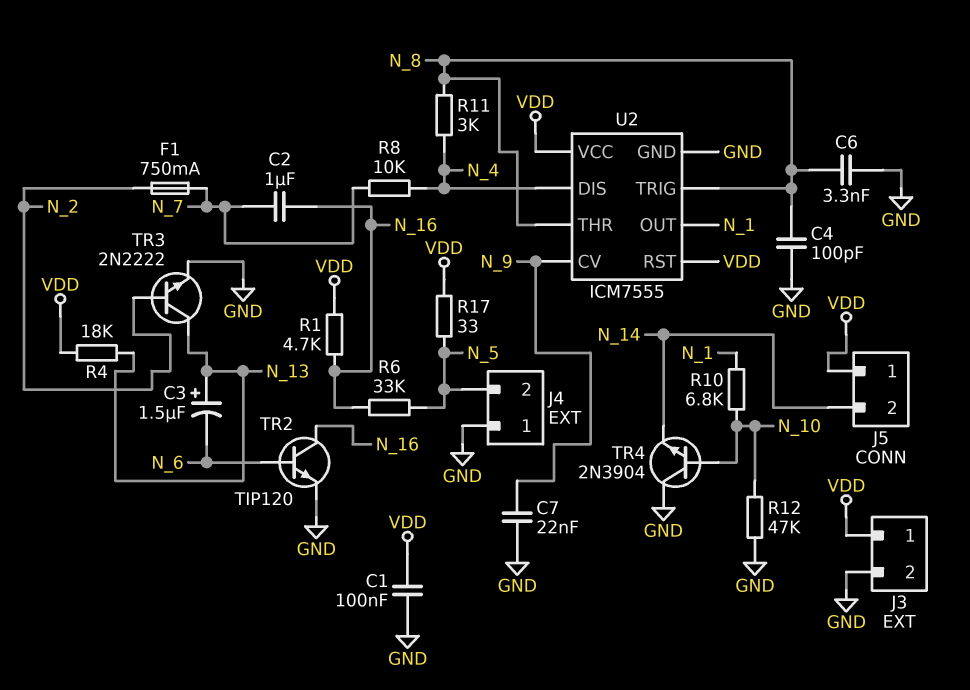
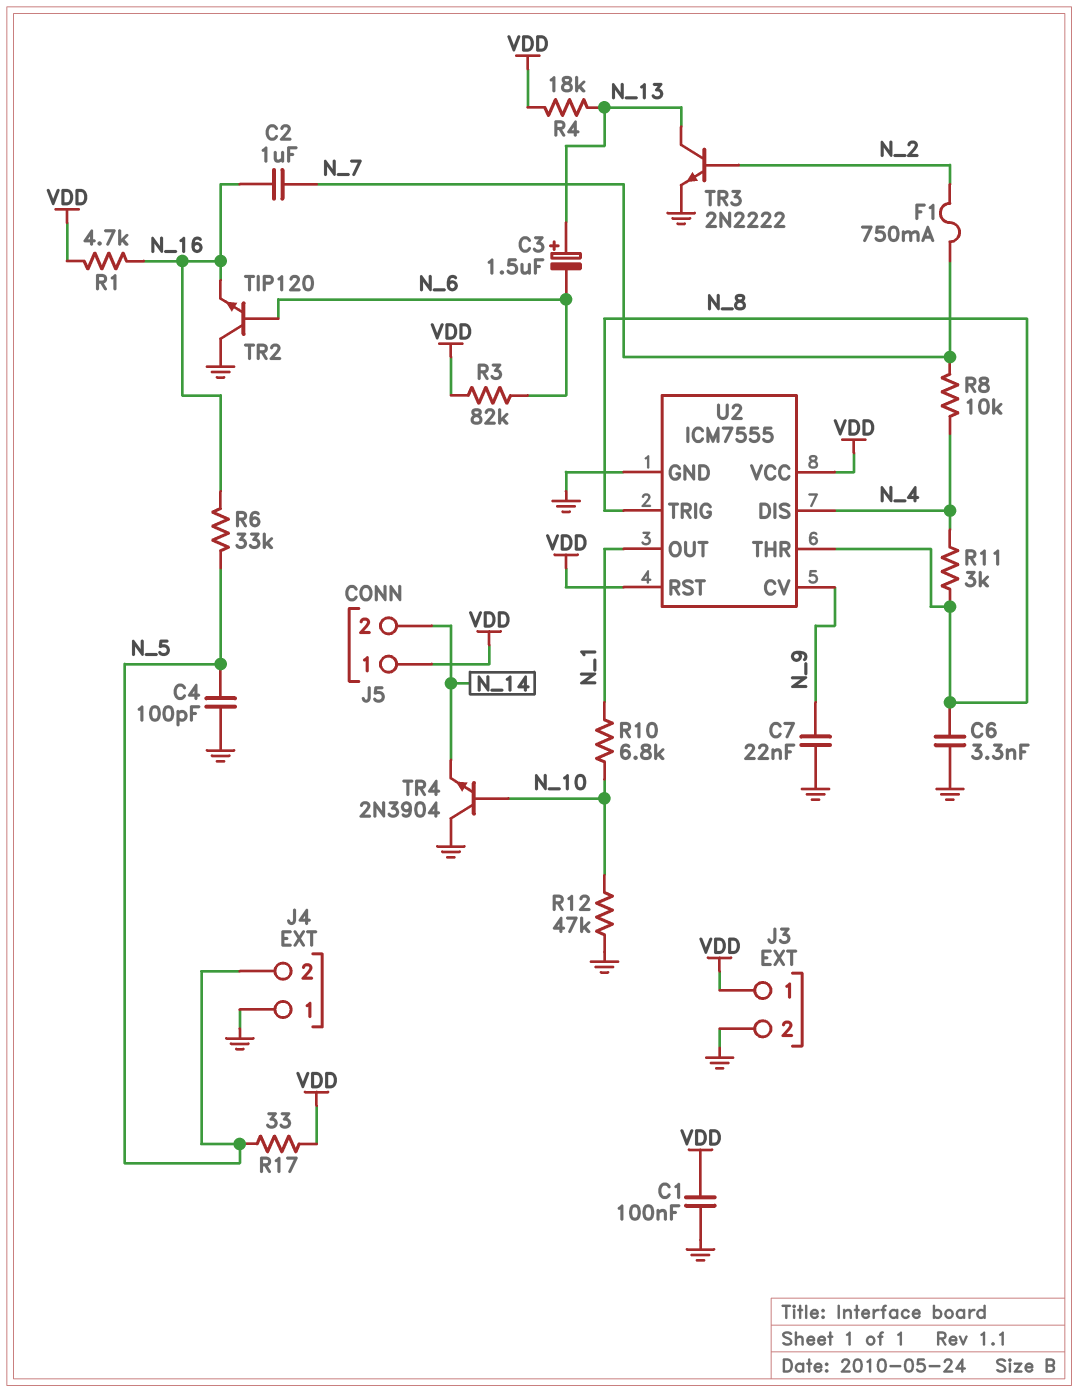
C4: 100pF (GND, N_8) -> 100pF (GND, N_5)
R3: none -> 82k (N_6, VDD)
TR2: NPN TIP120 (B N_6, C N_16, E GND) -> NPN TIP120 (B N_6, C GND, E N_16)

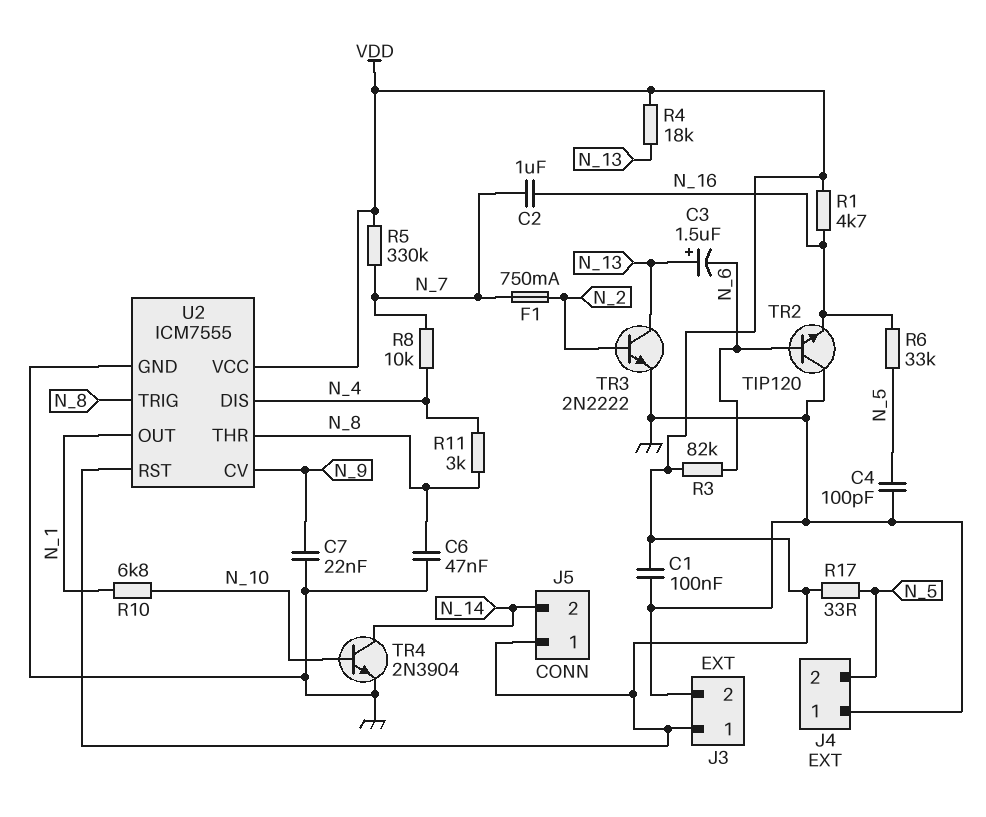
C6: 3.3nF (GND, N_8) -> 47nF (GND, N_8)
R5: none -> 330k (N_7, VDD)
R12: 47k (GND, N_10) -> none
TR4: NPN 2N3904 (B N_10, C GND, E N_14) -> NPN 2N3904 (B N_10, C N_14, E GND)

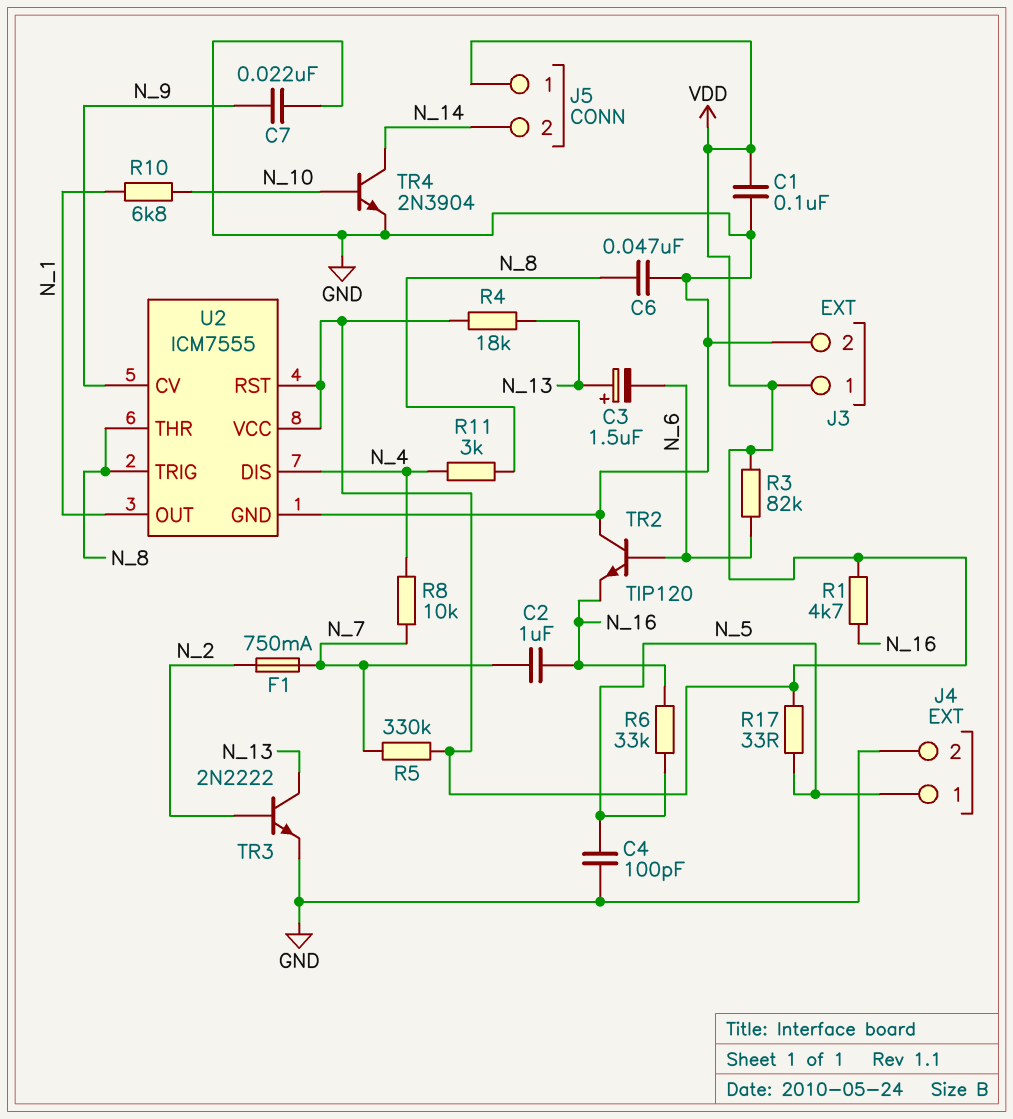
J4 pin 1: GND -> N_5
J4 pin 2: N_5 -> GND

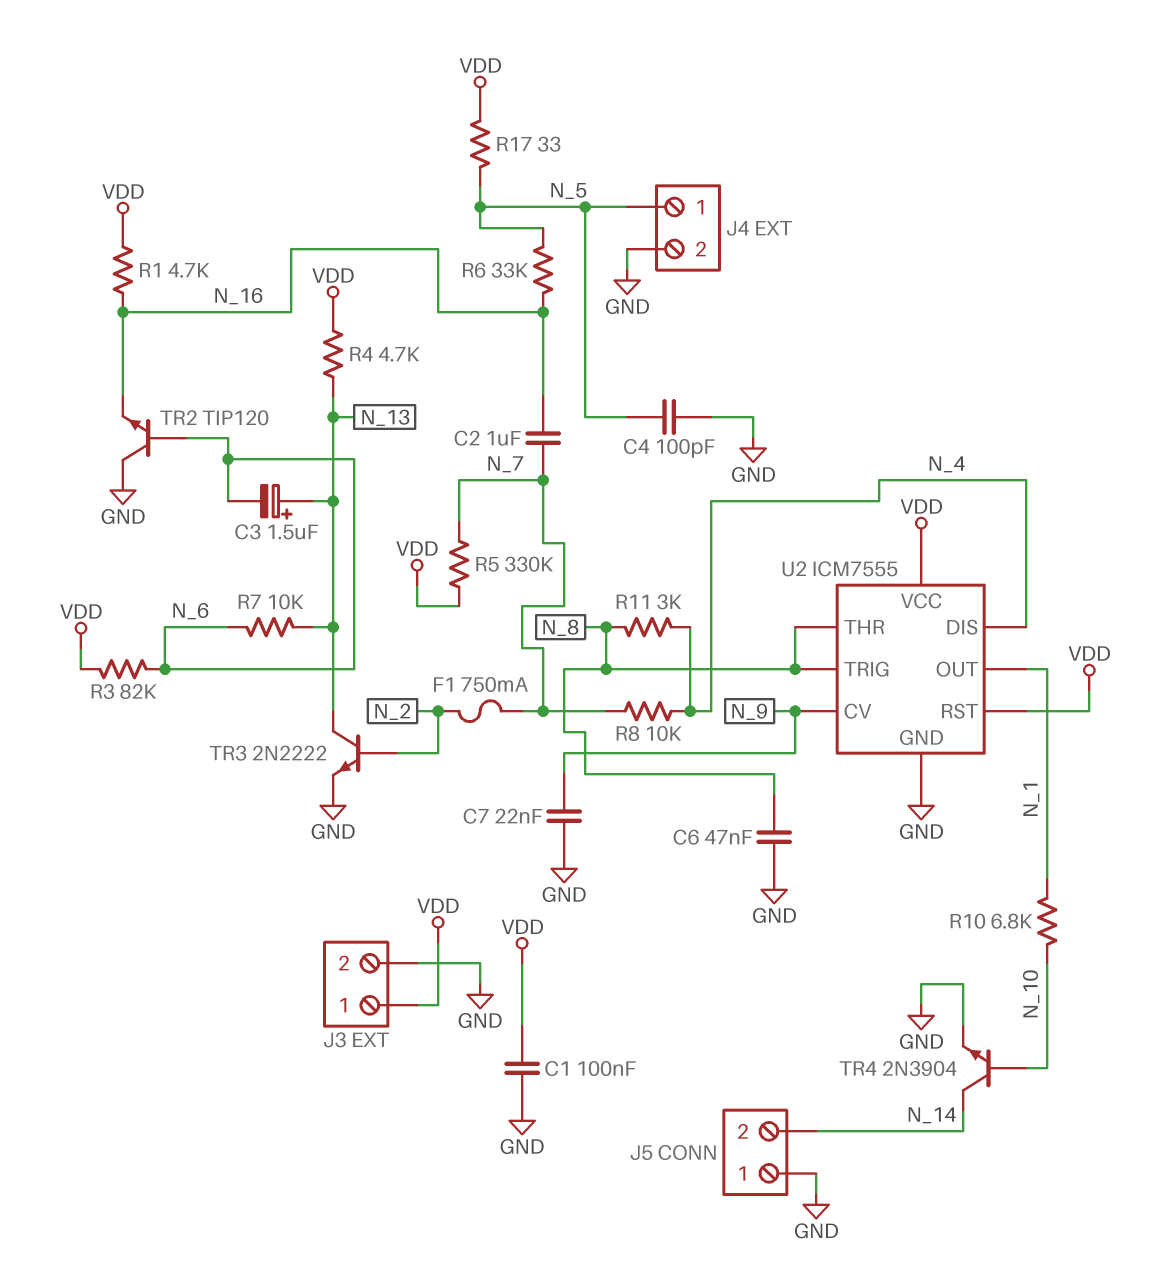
J5 pin 1: VDD -> GND
R4: 18k (N_13, VDD) -> 4.7k (N_13, VDD)
R7: none -> 10k (N_6, N_13)

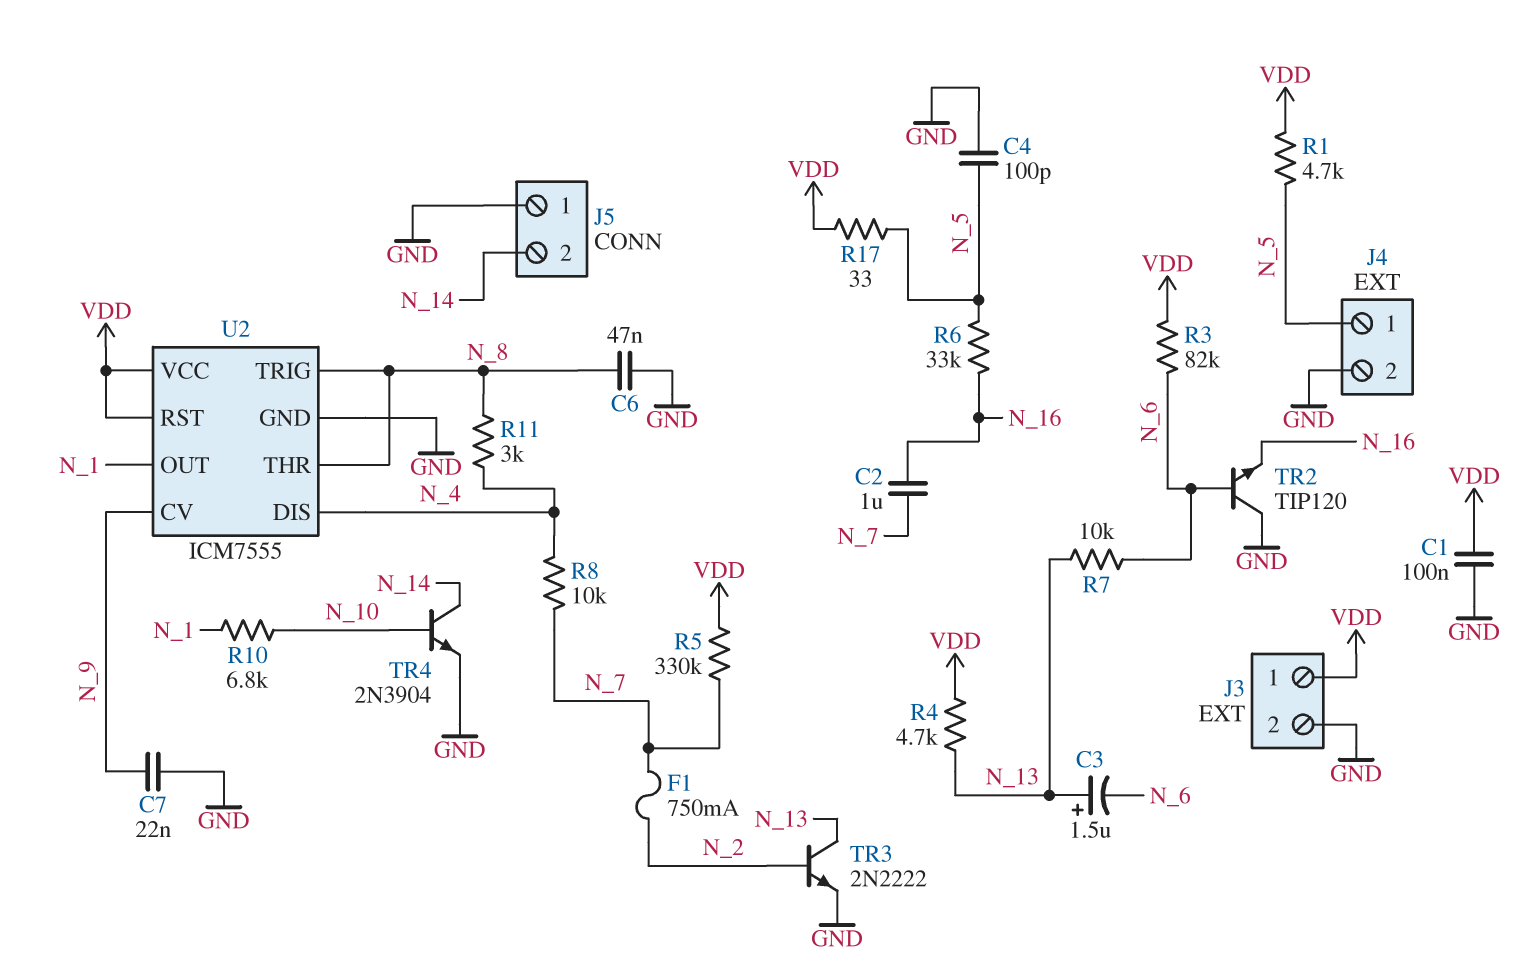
R1: 4.7k (N_16, VDD) -> 4.7k (N_5, VDD)

